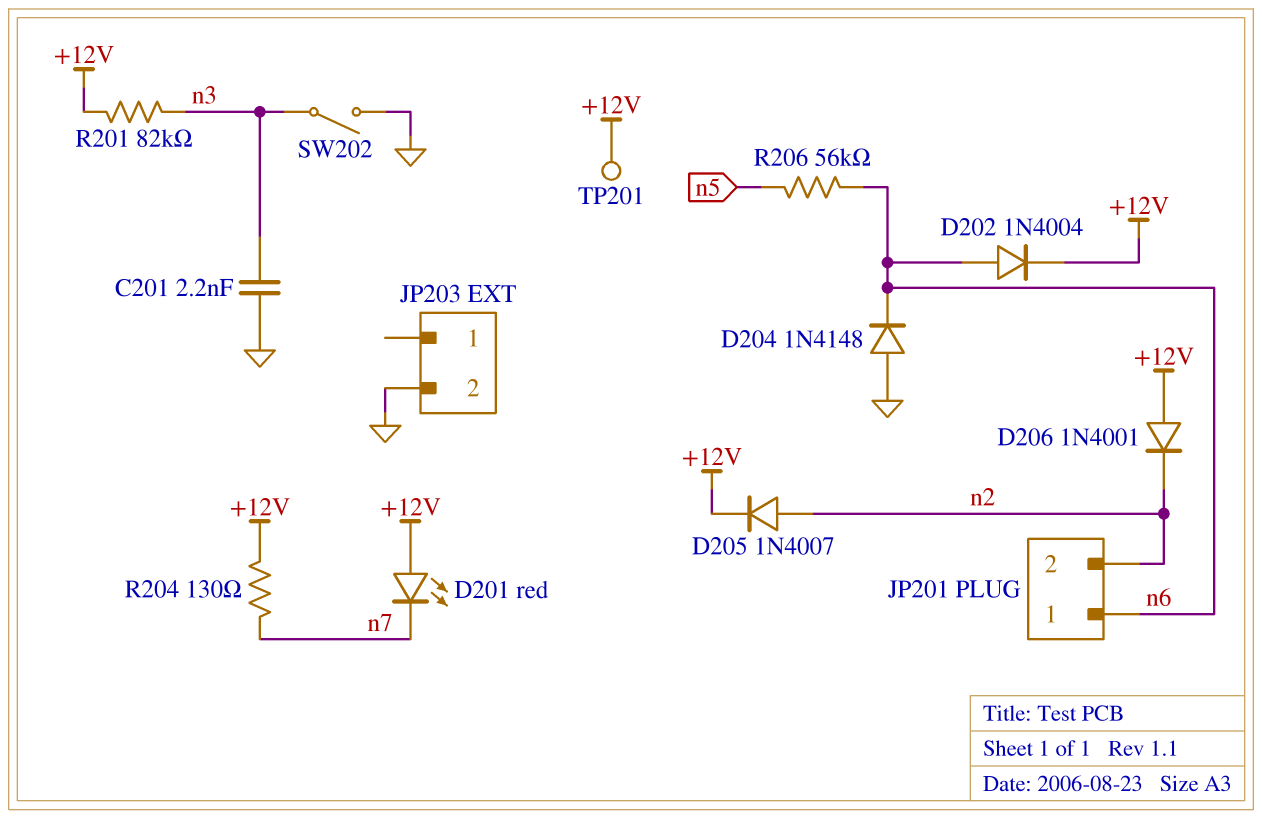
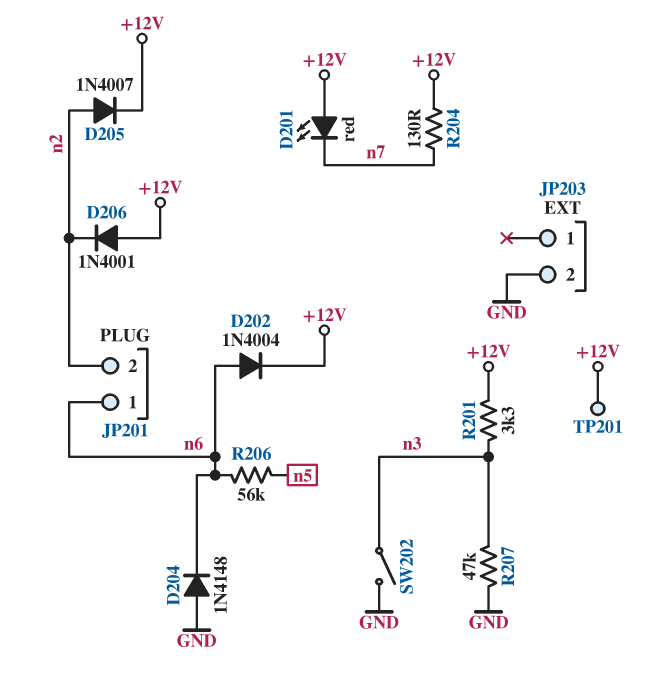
C201: 2.2nF (GND, n3) -> none
R201: 82k (+12V, n3) -> 3.3k (+12V, n3)
R207: none -> 47k (GND, n3)

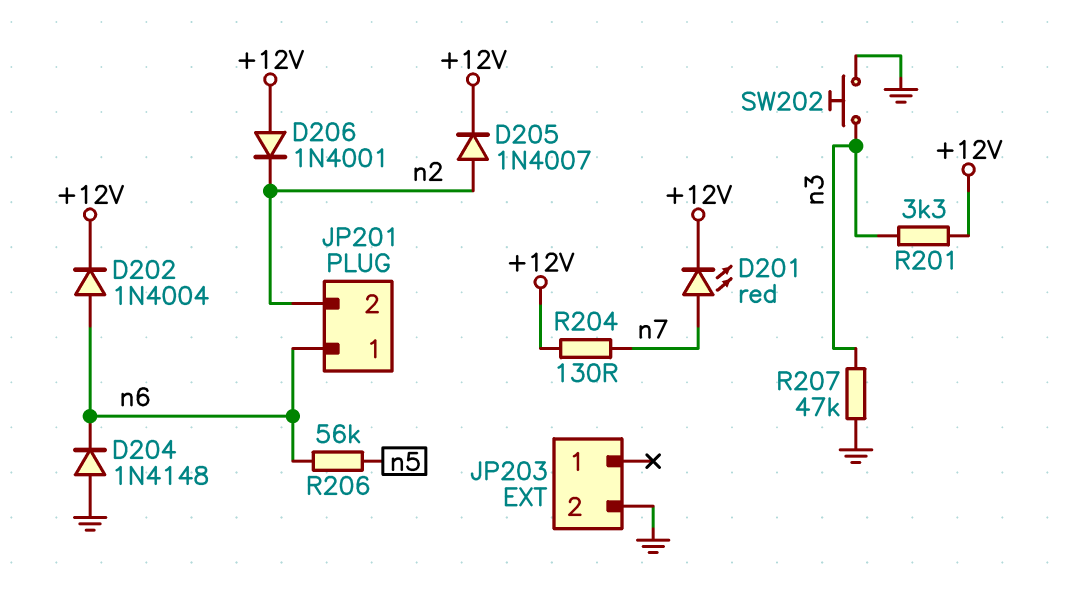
D201: LED red (A +12V, K n7) -> LED red (A n7, K +12V)
SW202: switch (GND, n3) -> button (GND, n3)
TP201: test point (+12V) -> none

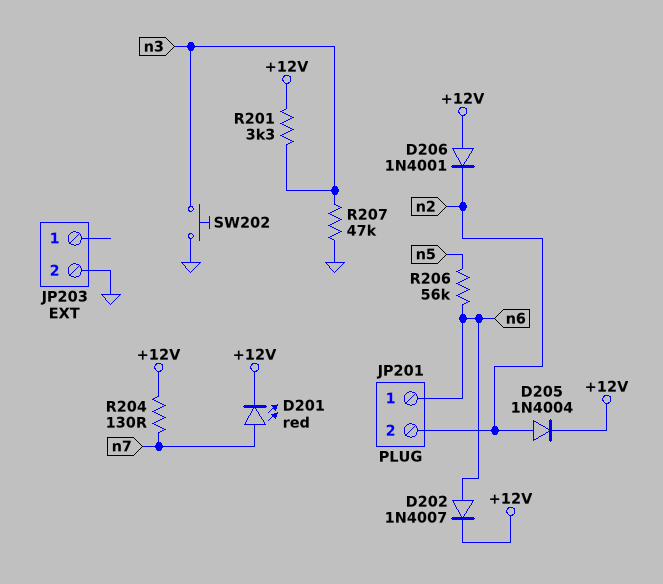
D202: diode 1N4004 (A n6, K +12V) -> diode 1N4007 (A n6, K +12V)
D204: diode 1N4148 (A GND, K n6) -> none
D205: diode 1N4007 (A n2, K +12V) -> diode 1N4004 (A n2, K +12V)

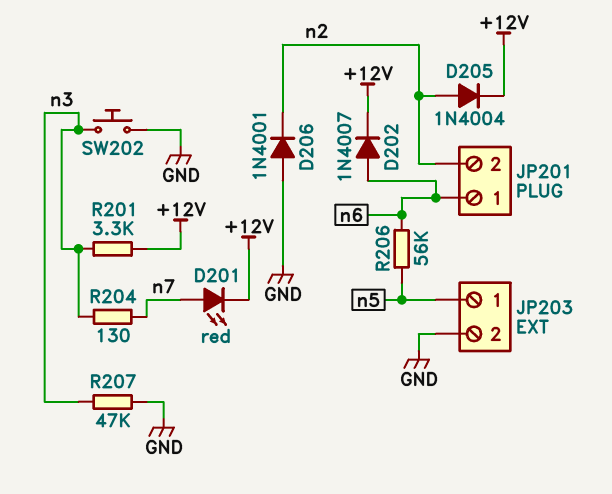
D206: diode 1N4001 (A +12V, K n2) -> diode 1N4001 (A GND, K n2)
JP203 pin 1: none -> n5
R204: 130 (+12V, n7) -> 130 (n3, n7)

